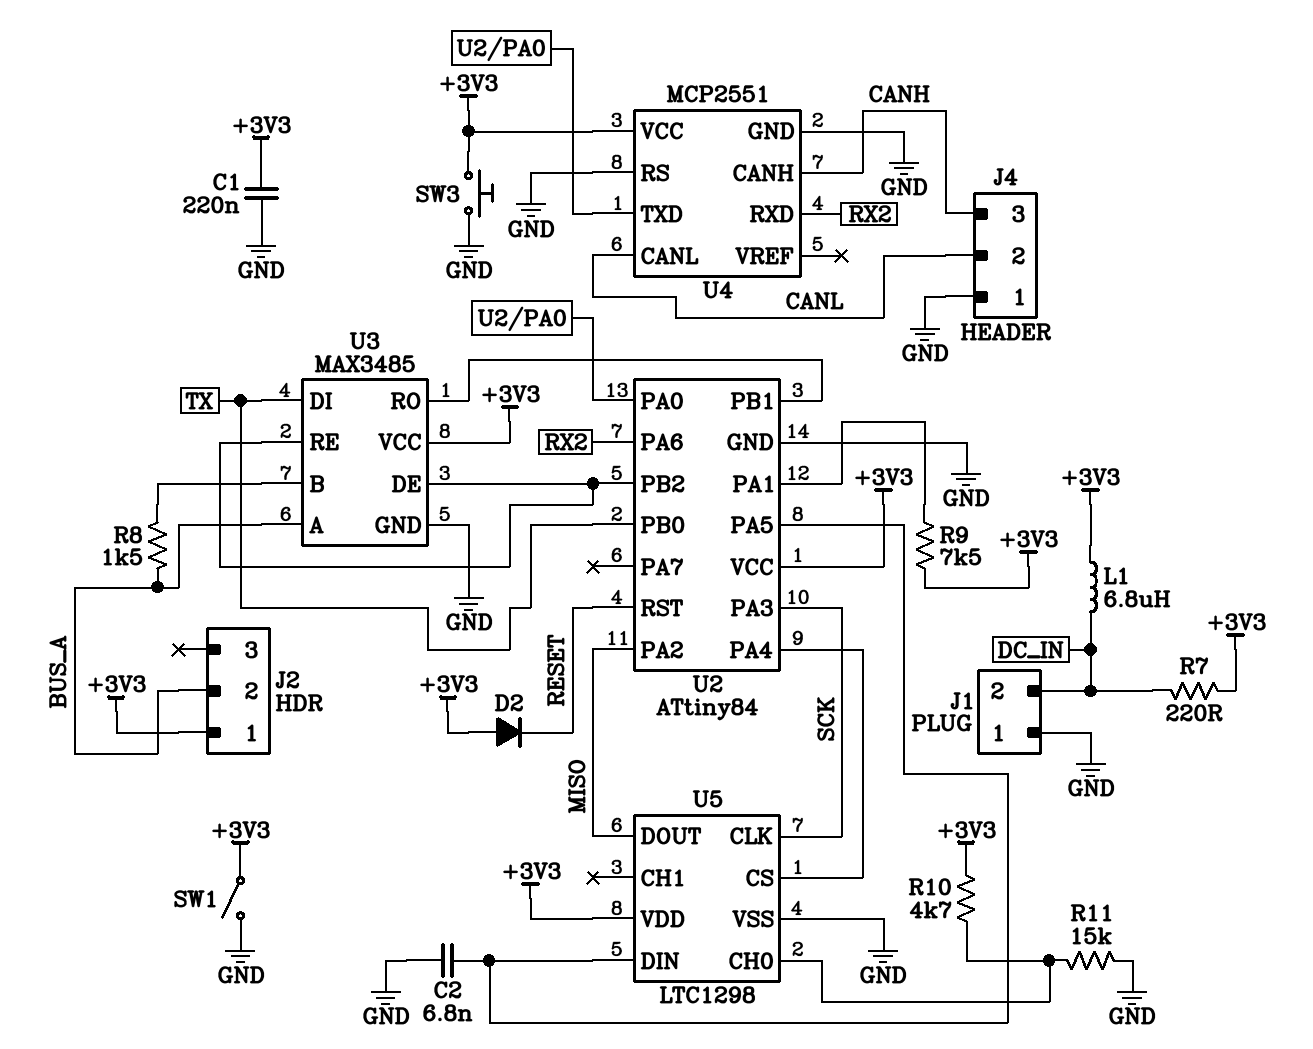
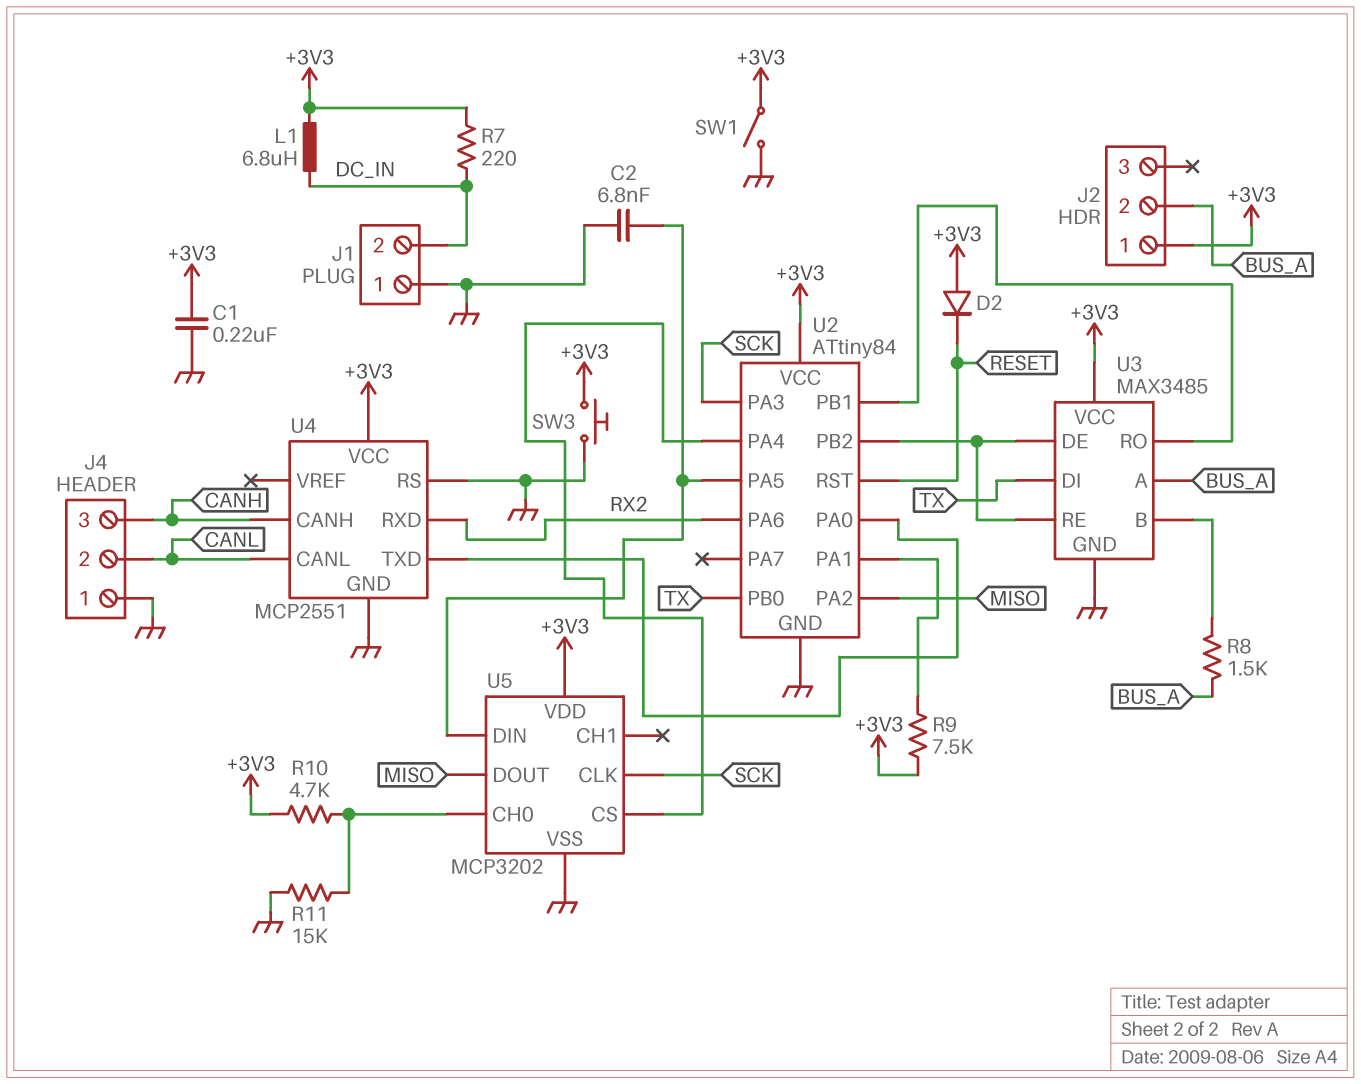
U5: LTC1298 -> MCP3202

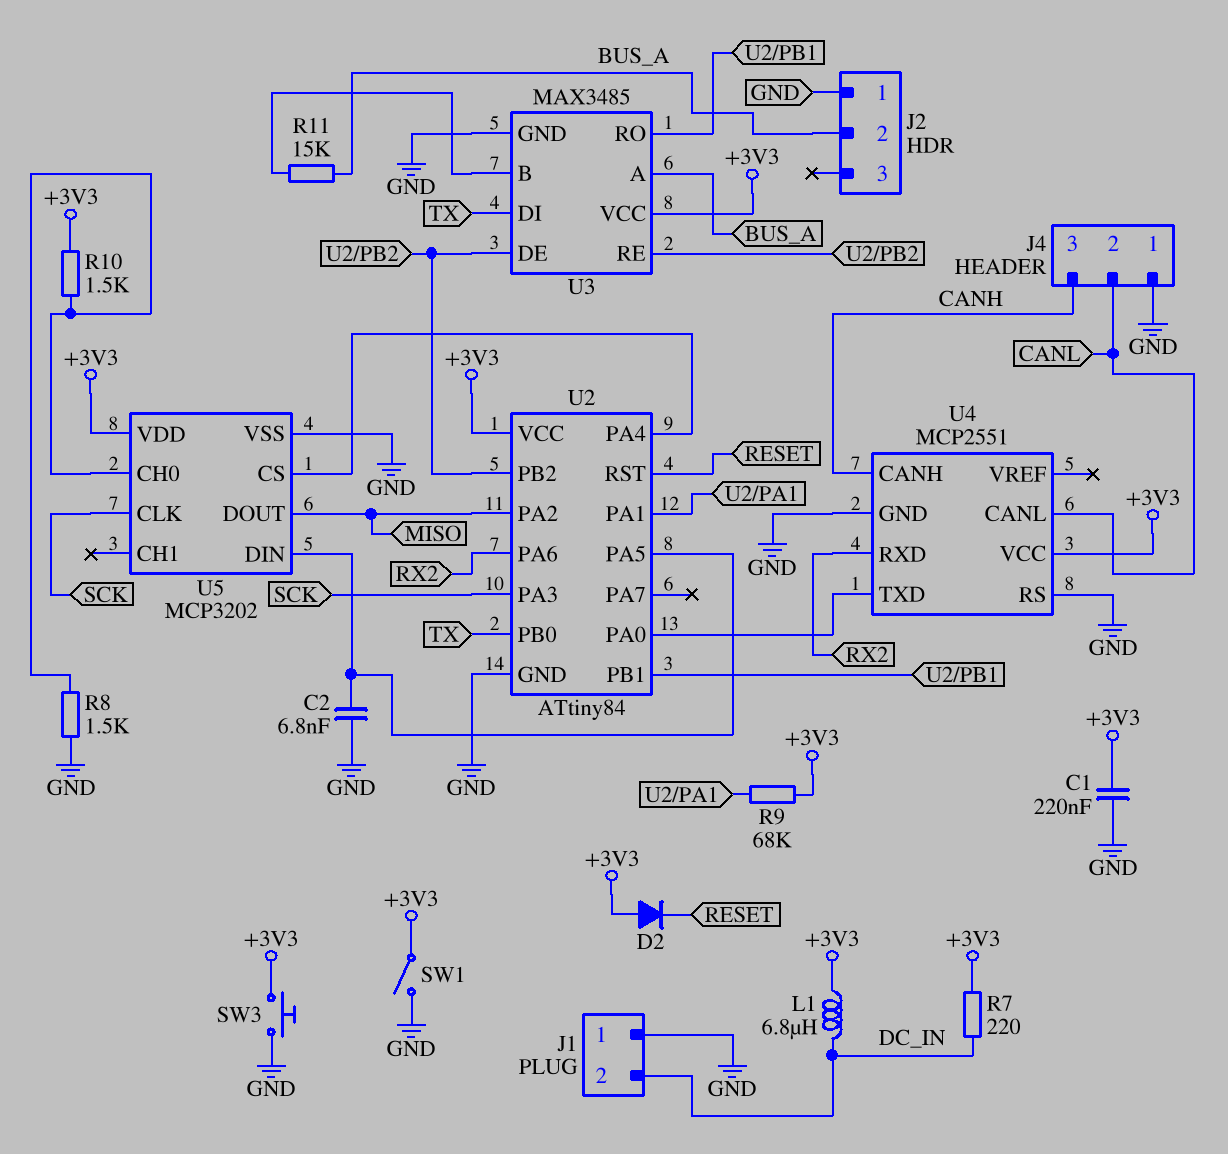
J2 pin 1: +3V3 -> GND
R8: 1.5k (BUS_A, U3/B) -> 1.5k (GND, U5/CH0)
R9: 7.5k (+3V3, U2/PA1) -> 68k (+3V3, U2/PA1)
R10: 4.7k (+3V3, U5/CH0) -> 1.5k (+3V3, U5/CH0)
R11: 15k (GND, U5/CH0) -> 15k (BUS_A, U3/B)

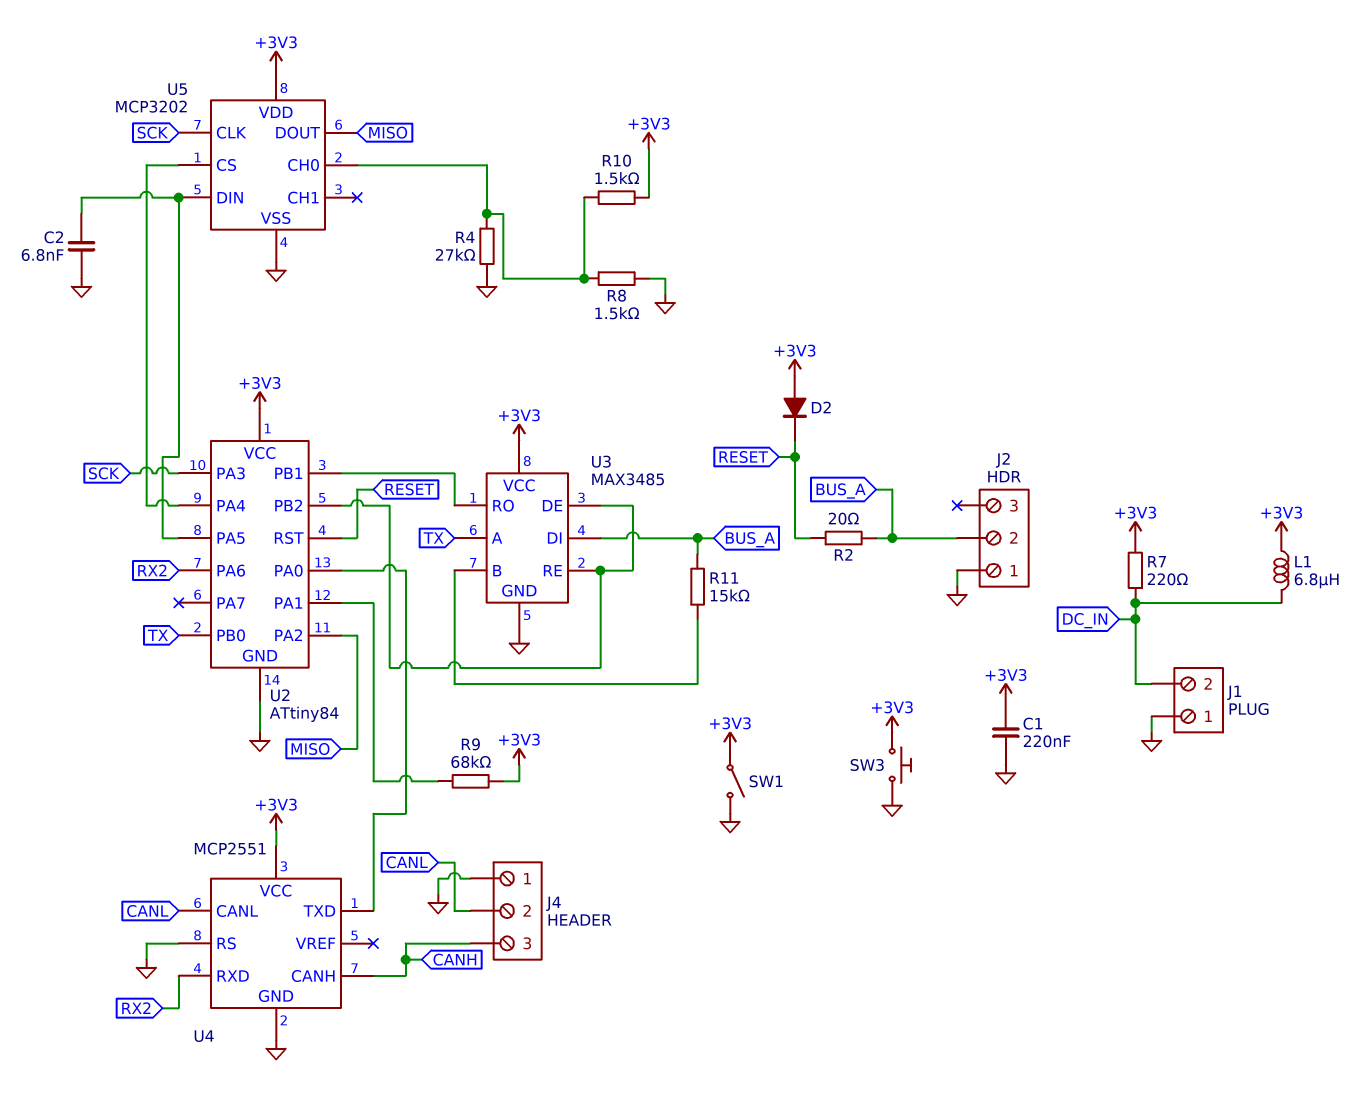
R2: none -> 20 (BUS_A, RESET)
R4: none -> 27k (GND, U5/CH0)
U3 pin A: BUS_A -> TX
U3 pin DI: TX -> BUS_A

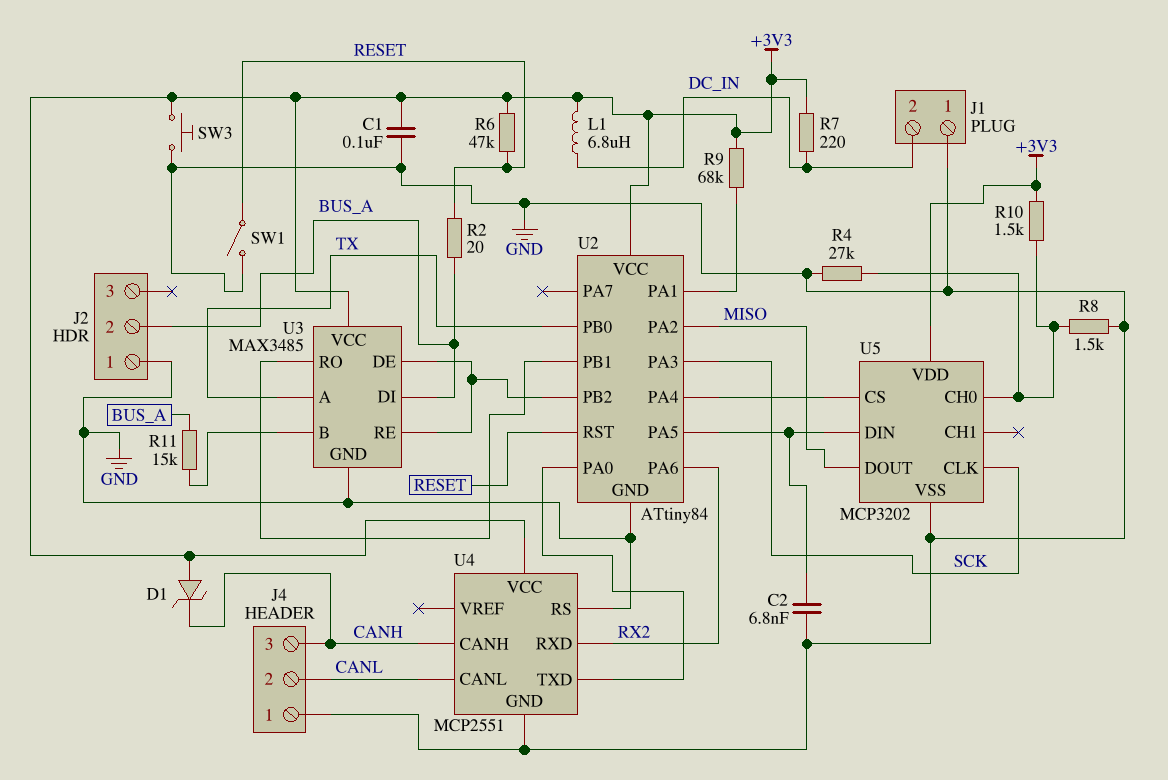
C1: 220nF (+3V3, GND) -> 100nF (+3V3, GND)
D1: none -> zener (A +3V3, K CANH)
D2: diode (A +3V3, K RESET) -> none
R6: none -> 47k (+3V3, RESET)
SW1: switch (+3V3, GND) -> switch (GND, RESET)

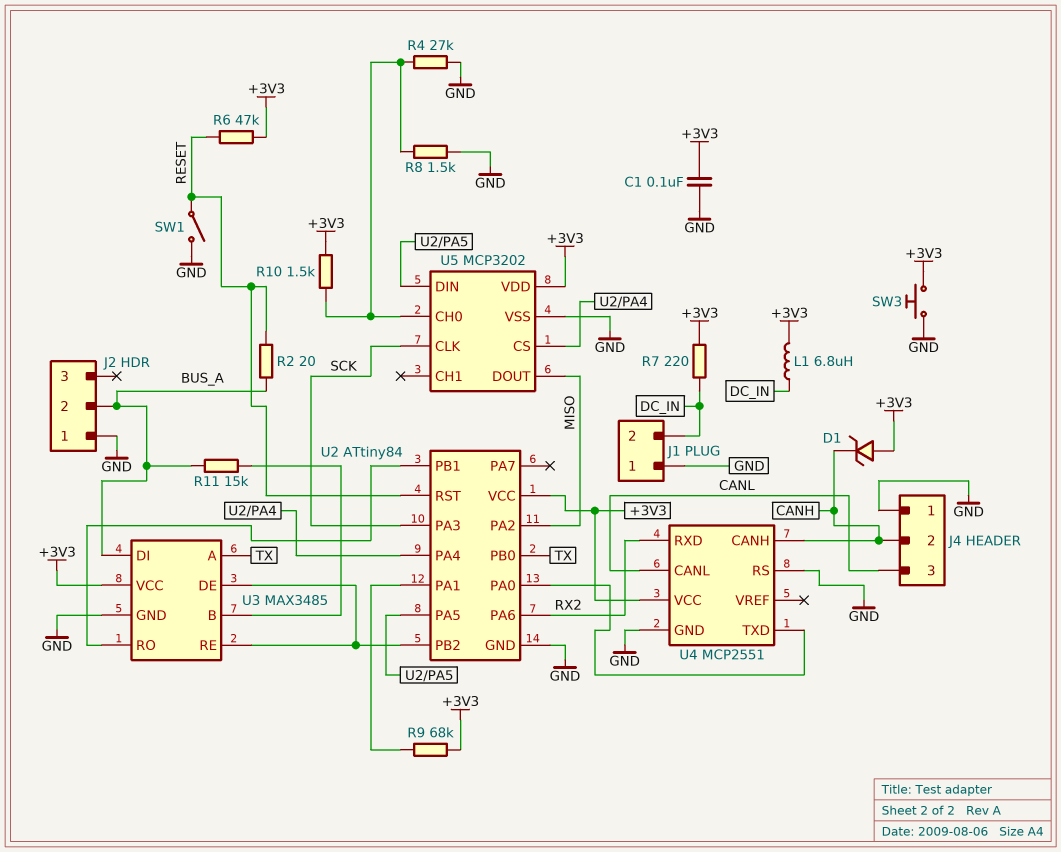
C2: 6.8nF (GND, U2/PA5) -> none
J4 pin 2: CANL -> CANH
J4 pin 3: CANH -> CANL

